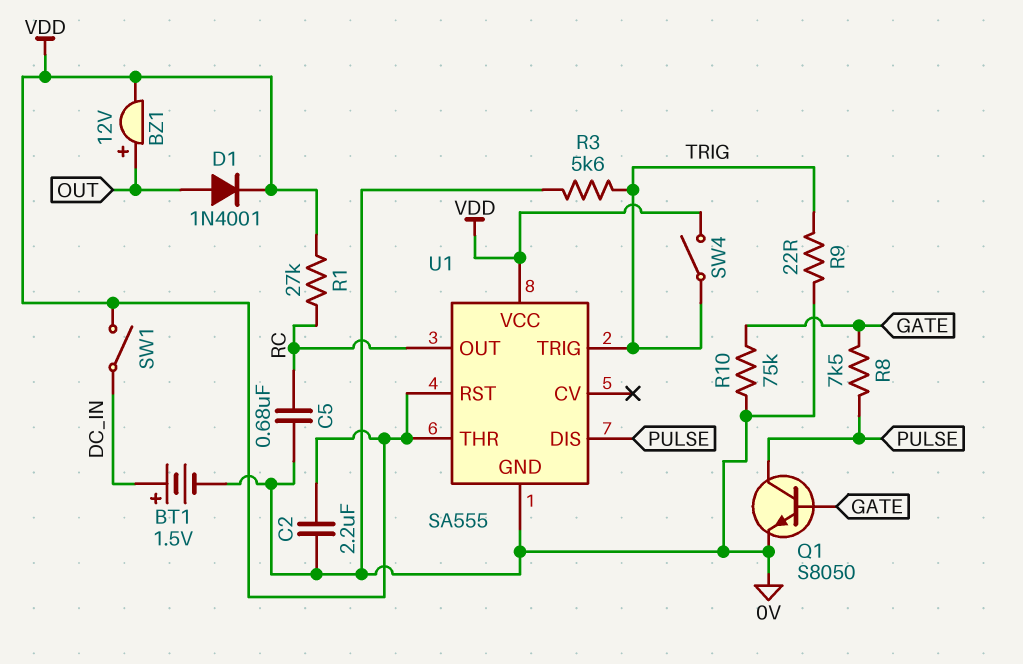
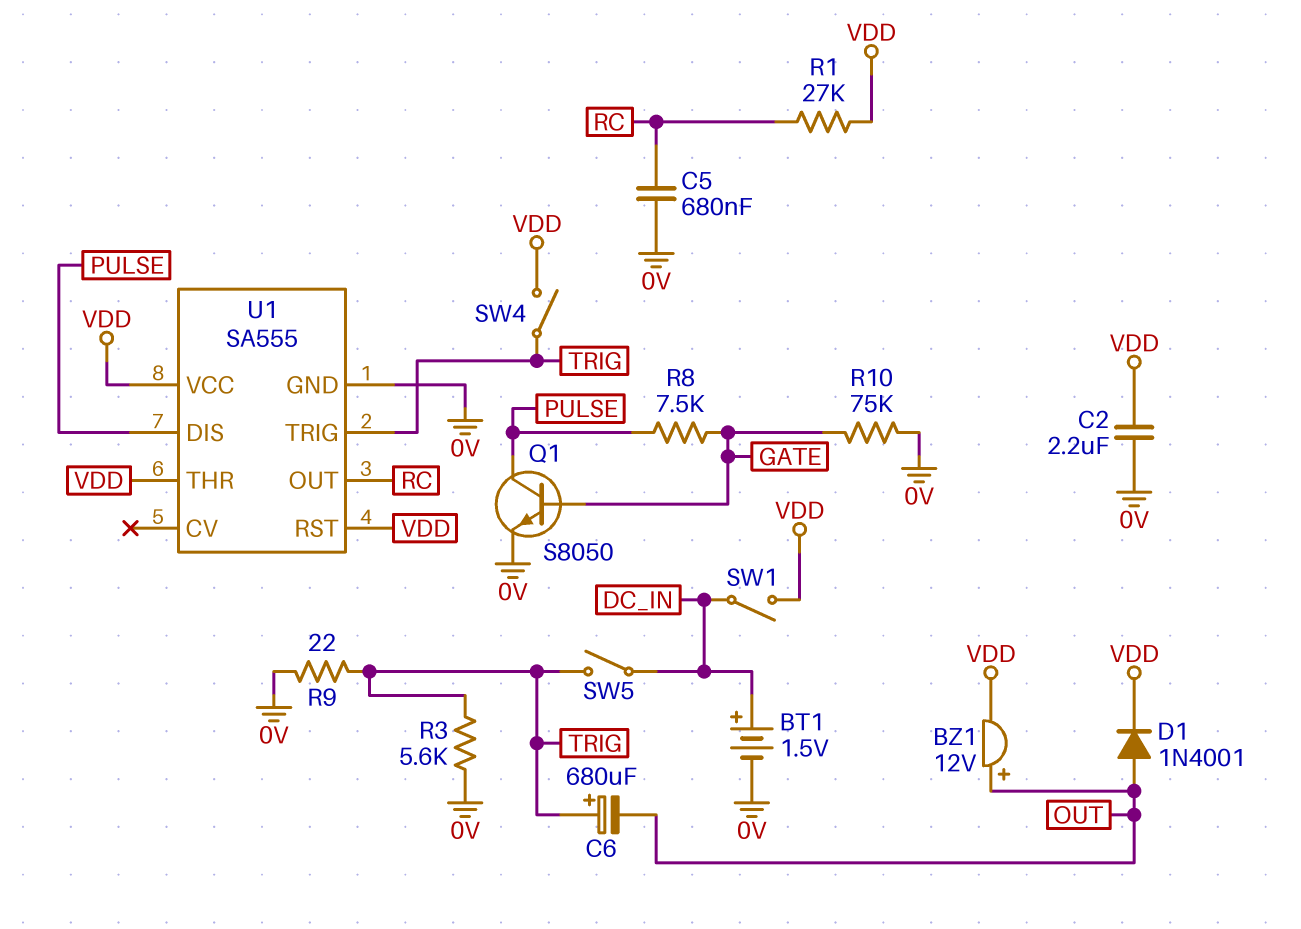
C6: none -> 680uF (plus TRIG, minus OUT)
SW5: none -> switch (DC_IN, TRIG)

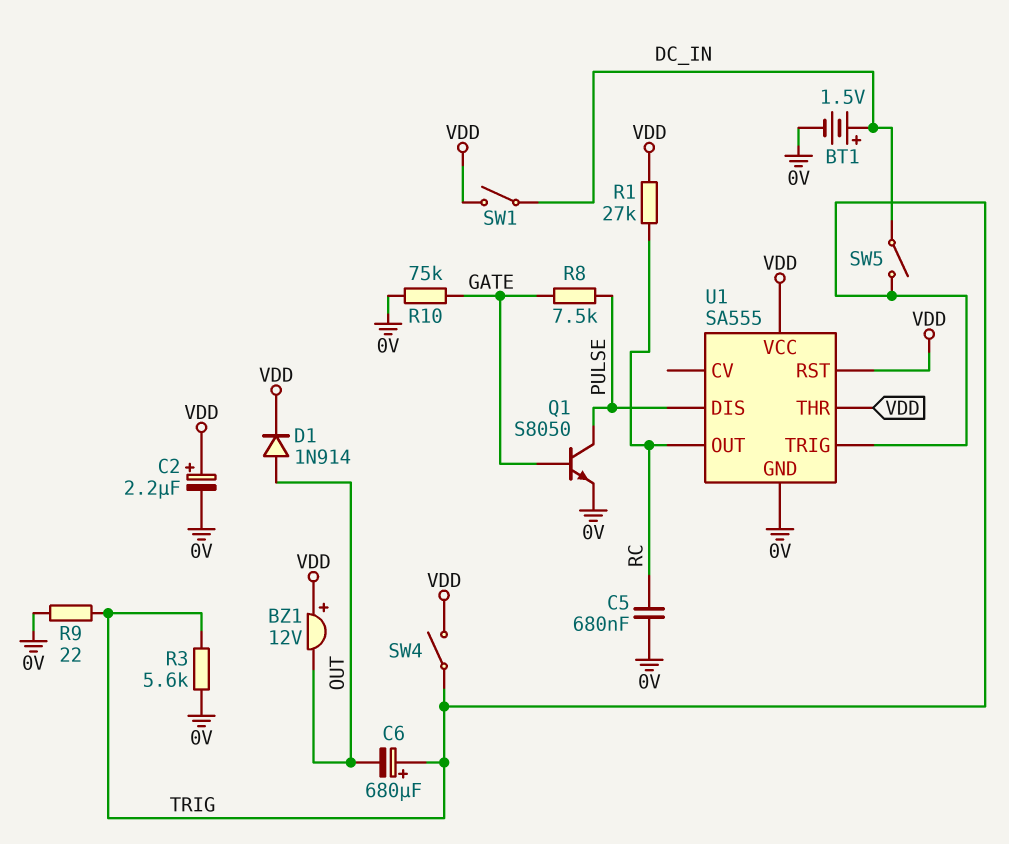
BZ1: buzzer 12V (plus OUT, minus VDD) -> buzzer 12V (plus VDD, minus OUT)
C2: 2.2uF (0V, VDD) -> 2.2uF (plus VDD, minus 0V)
D1: diode 1N4001 (A OUT, K VDD) -> diode 1N914 (A OUT, K VDD)

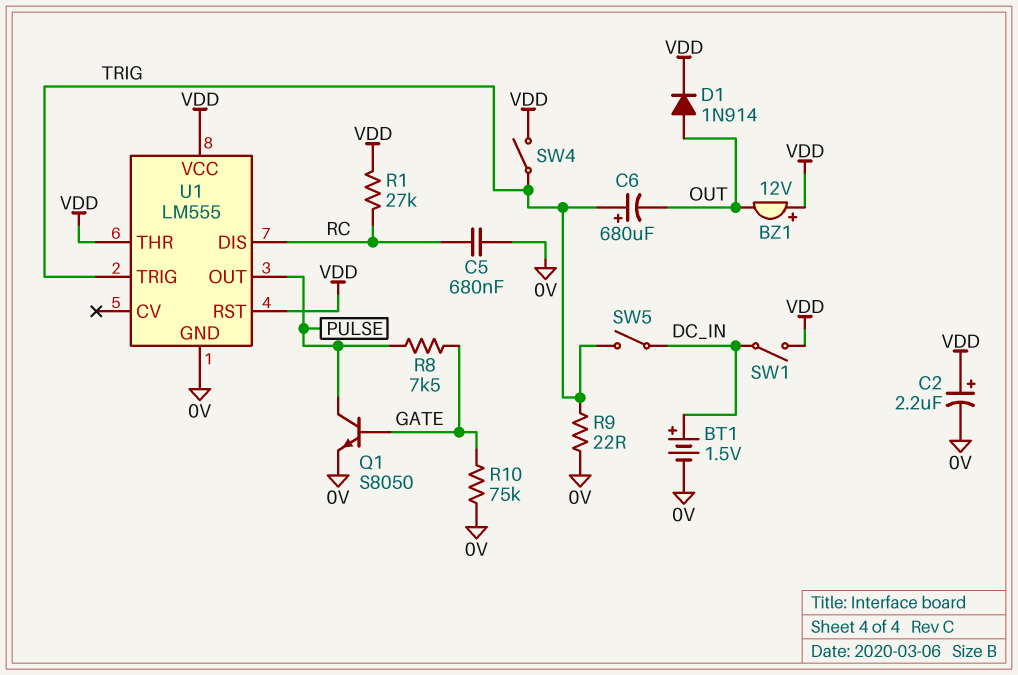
R3: 5.6k (0V, TRIG) -> none
U1: SA555 -> LM555
U1 pin DIS: PULSE -> RC
U1 pin OUT: RC -> PULSE

